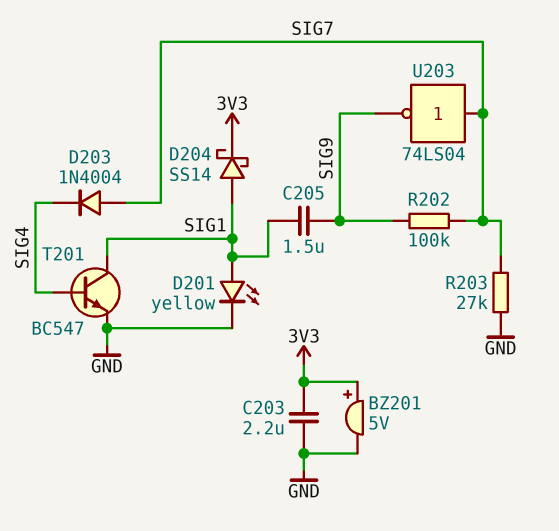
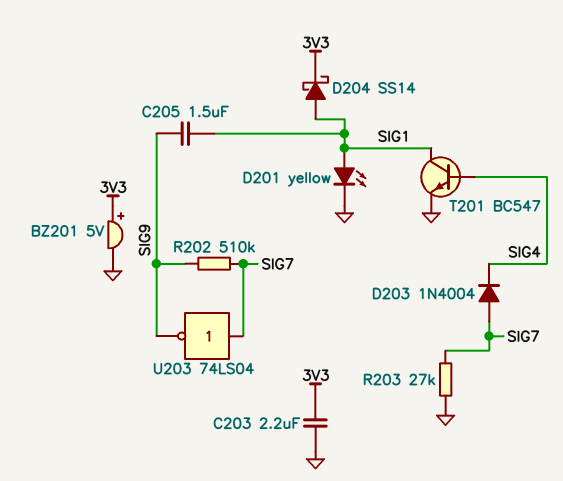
R202: 100k (SIG7, SIG9) -> 510k (SIG7, SIG9)

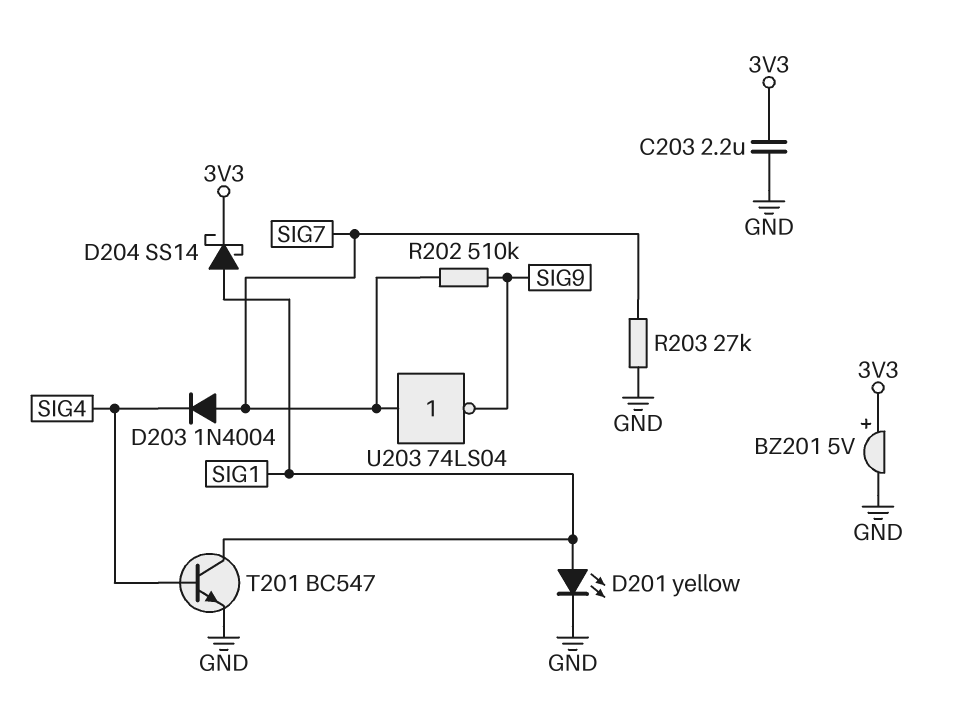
C205: 1.5uF (SIG1, SIG9) -> none

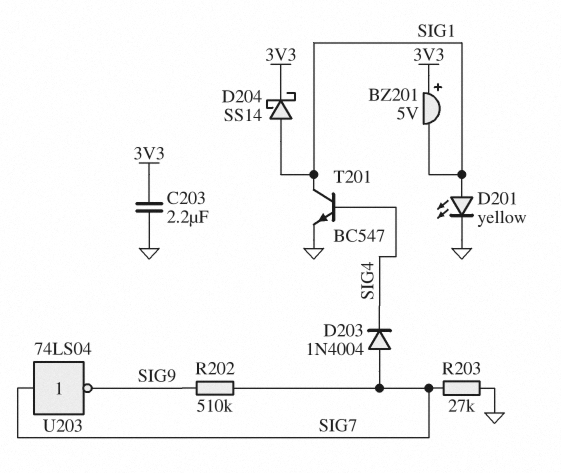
BZ201: buzzer 5V (plus 3V3, minus GND) -> buzzer 5V (plus 3V3, minus SIG1)

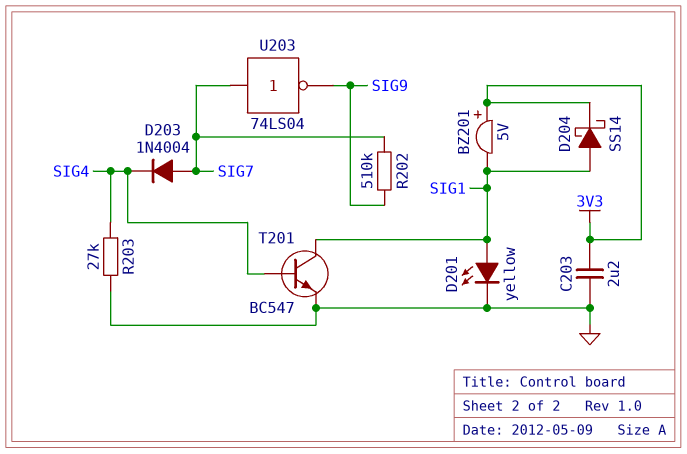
R203: 27k (GND, SIG7) -> 27k (GND, SIG4)

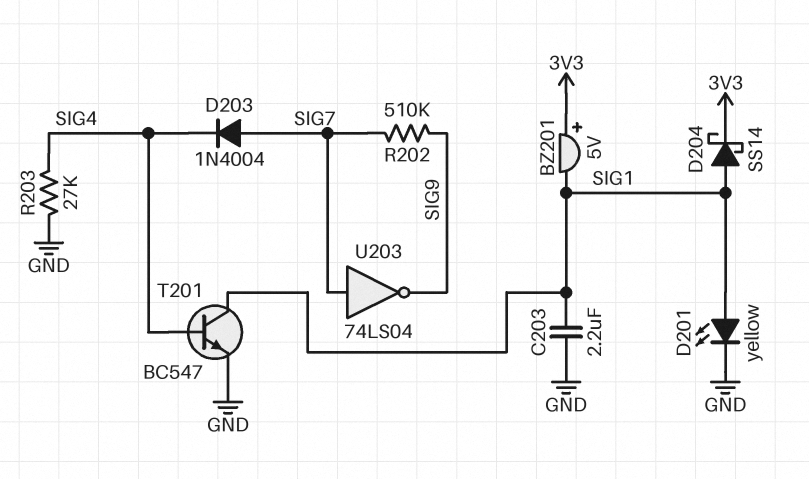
C203: 2.2uF (3V3, GND) -> 2.2uF (GND, SIG1)

